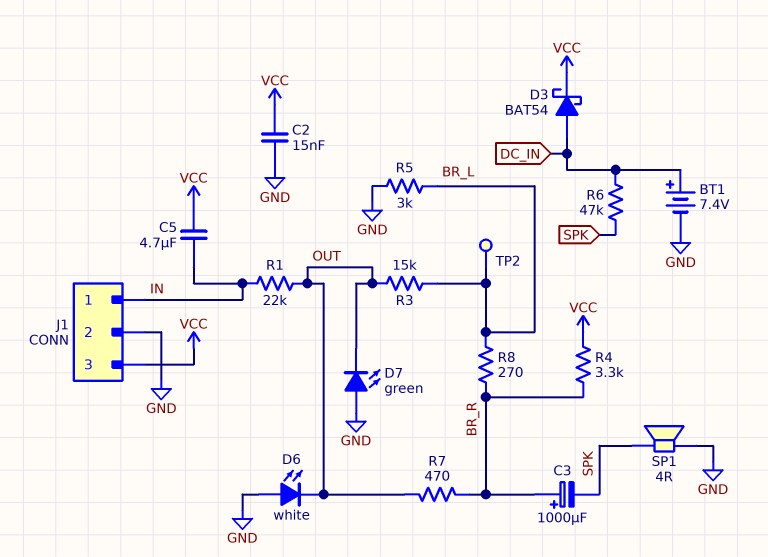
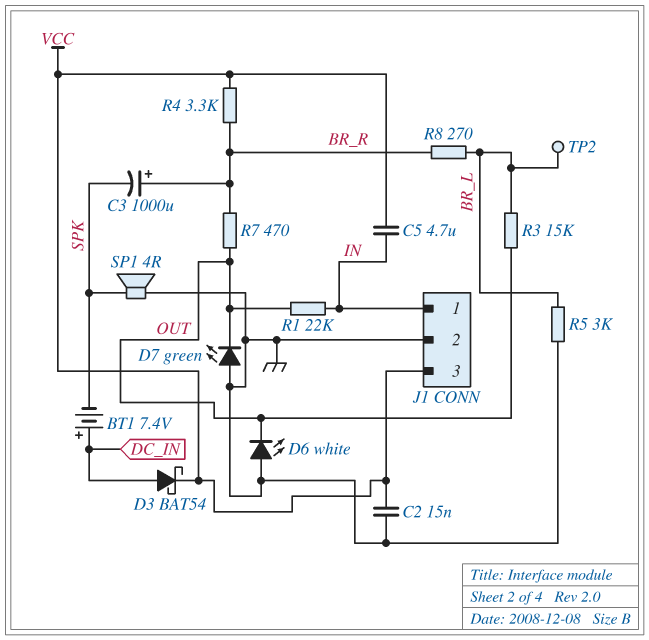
BT1: 7.4V (plus DC_IN, minus GND) -> 7.4V (plus DC_IN, minus SPK)
R6: 47k (DC_IN, SPK) -> none

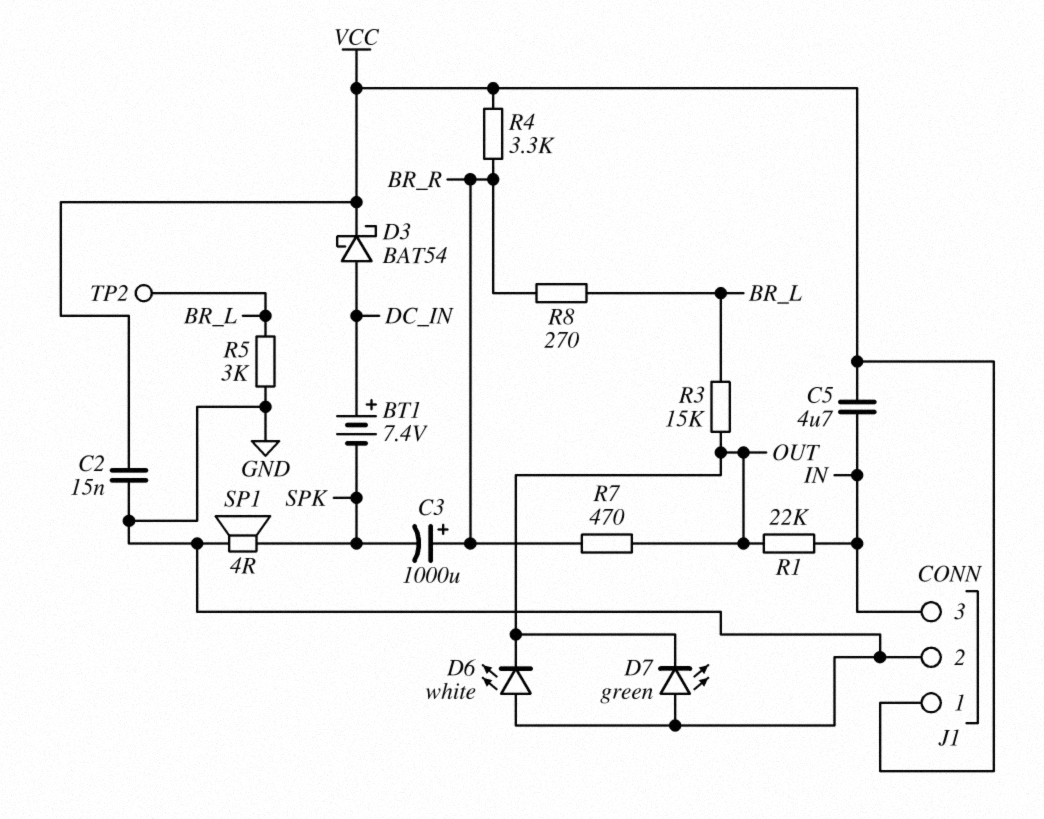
J1 pin 1: IN -> VCC
J1 pin 3: VCC -> IN

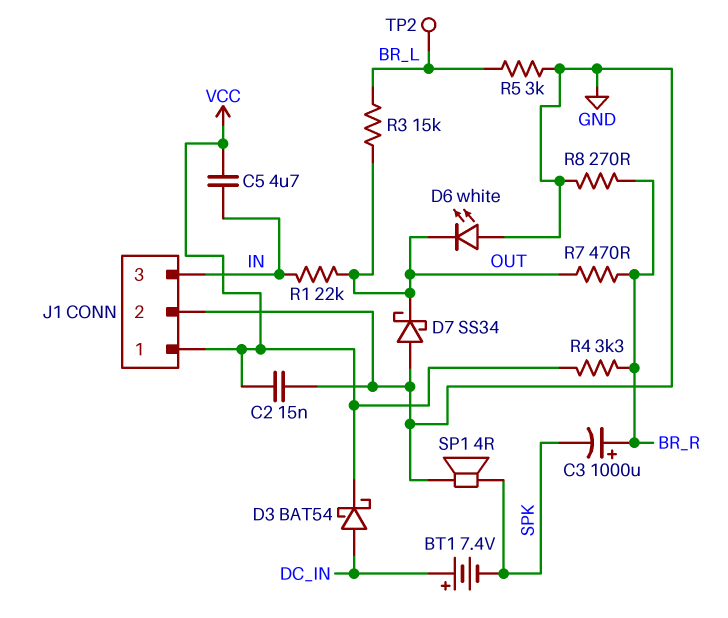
D7: LED green (A GND, K OUT) -> schottky SS34 (A GND, K OUT)
R8: 270 (BR_L, BR_R) -> 270 (BR_R, GND)

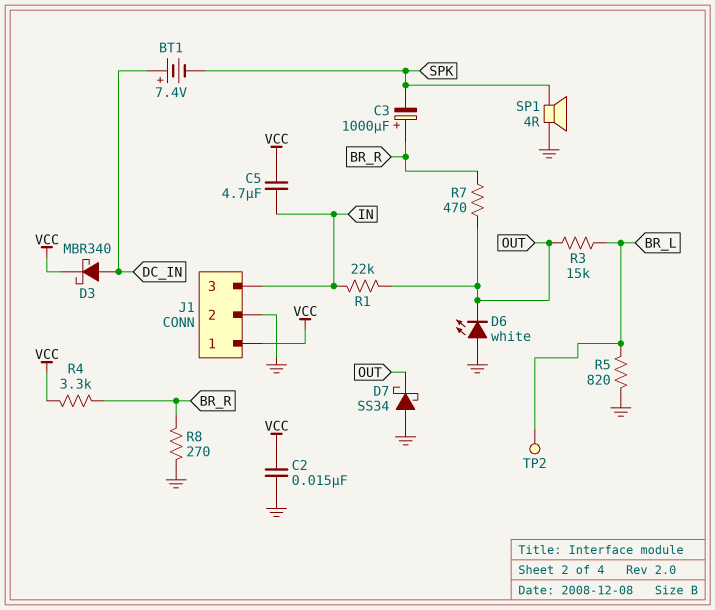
D3: schottky BAT54 (A DC_IN, K VCC) -> schottky MBR340 (A DC_IN, K VCC)
R5: 3k (BR_L, GND) -> 820 (BR_L, GND)

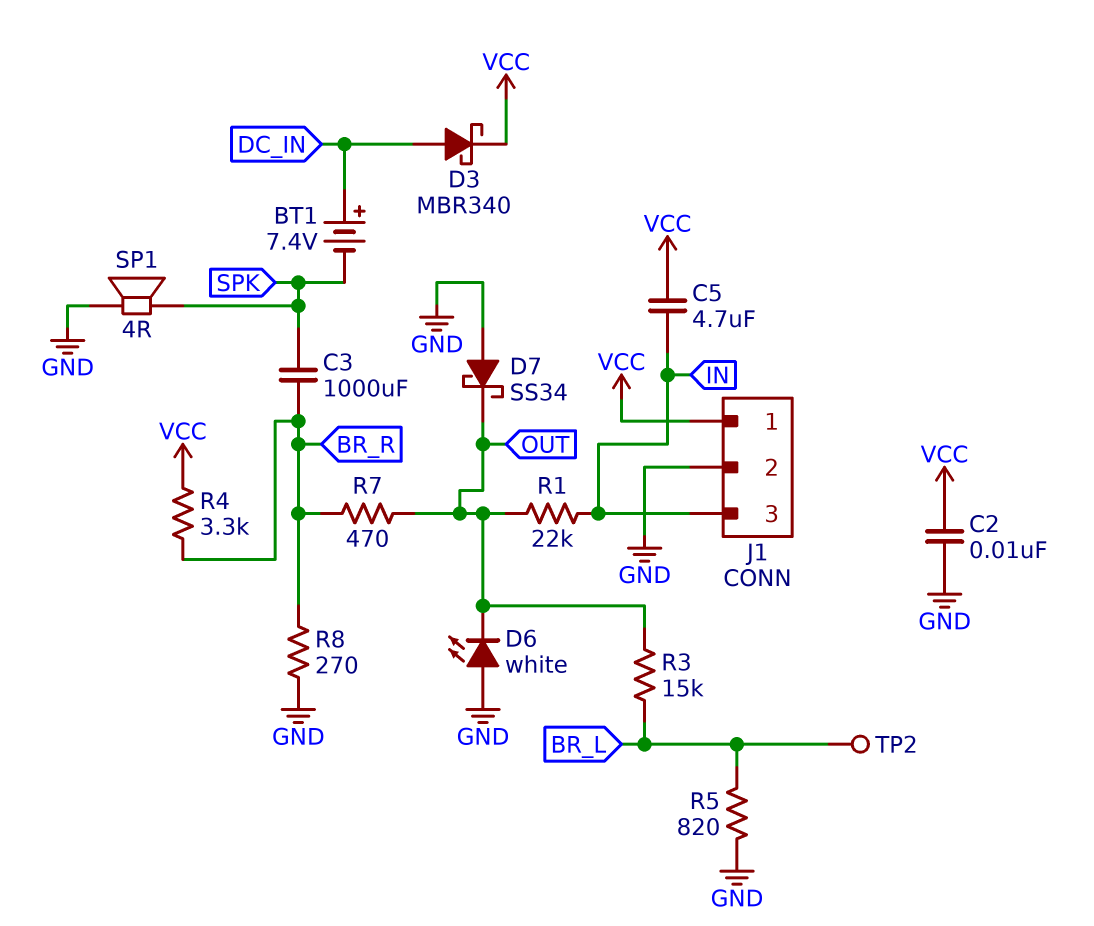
C2: 15nF (GND, VCC) -> 10nF (GND, VCC)
C3: 1000uF (plus BR_R, minus SPK) -> 1000uF (BR_R, SPK)

